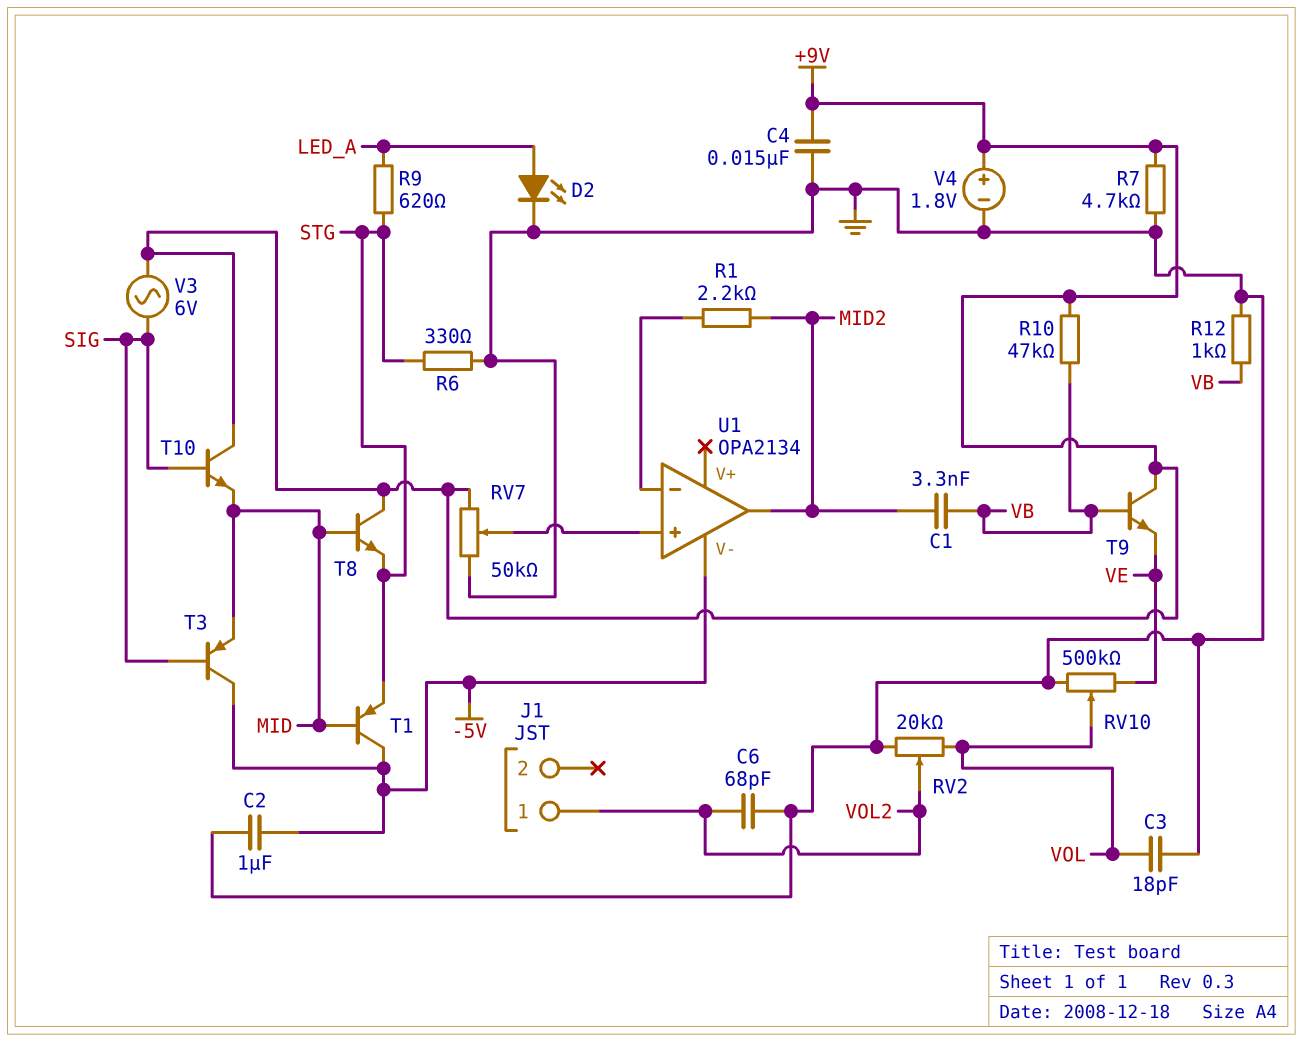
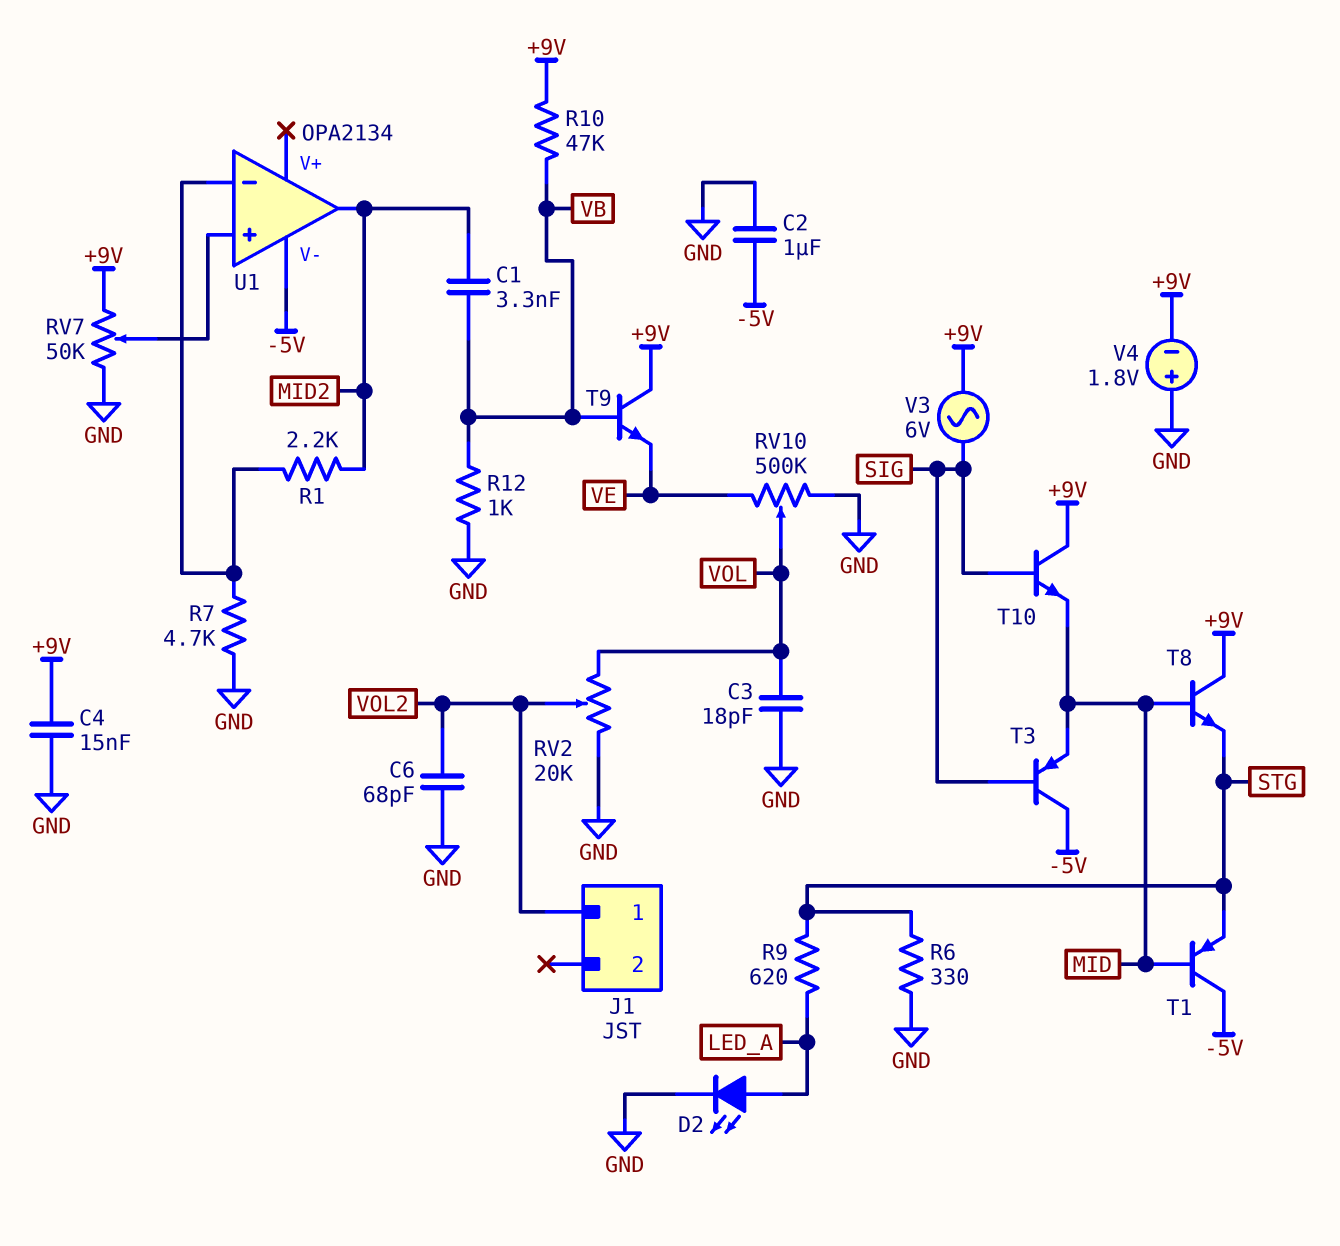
R7: 4.7k (+9V, GND) -> 4.7k (GND, U1/in-)
V4: 1.8V (plus +9V, minus GND) -> 1.8V (plus GND, minus +9V)

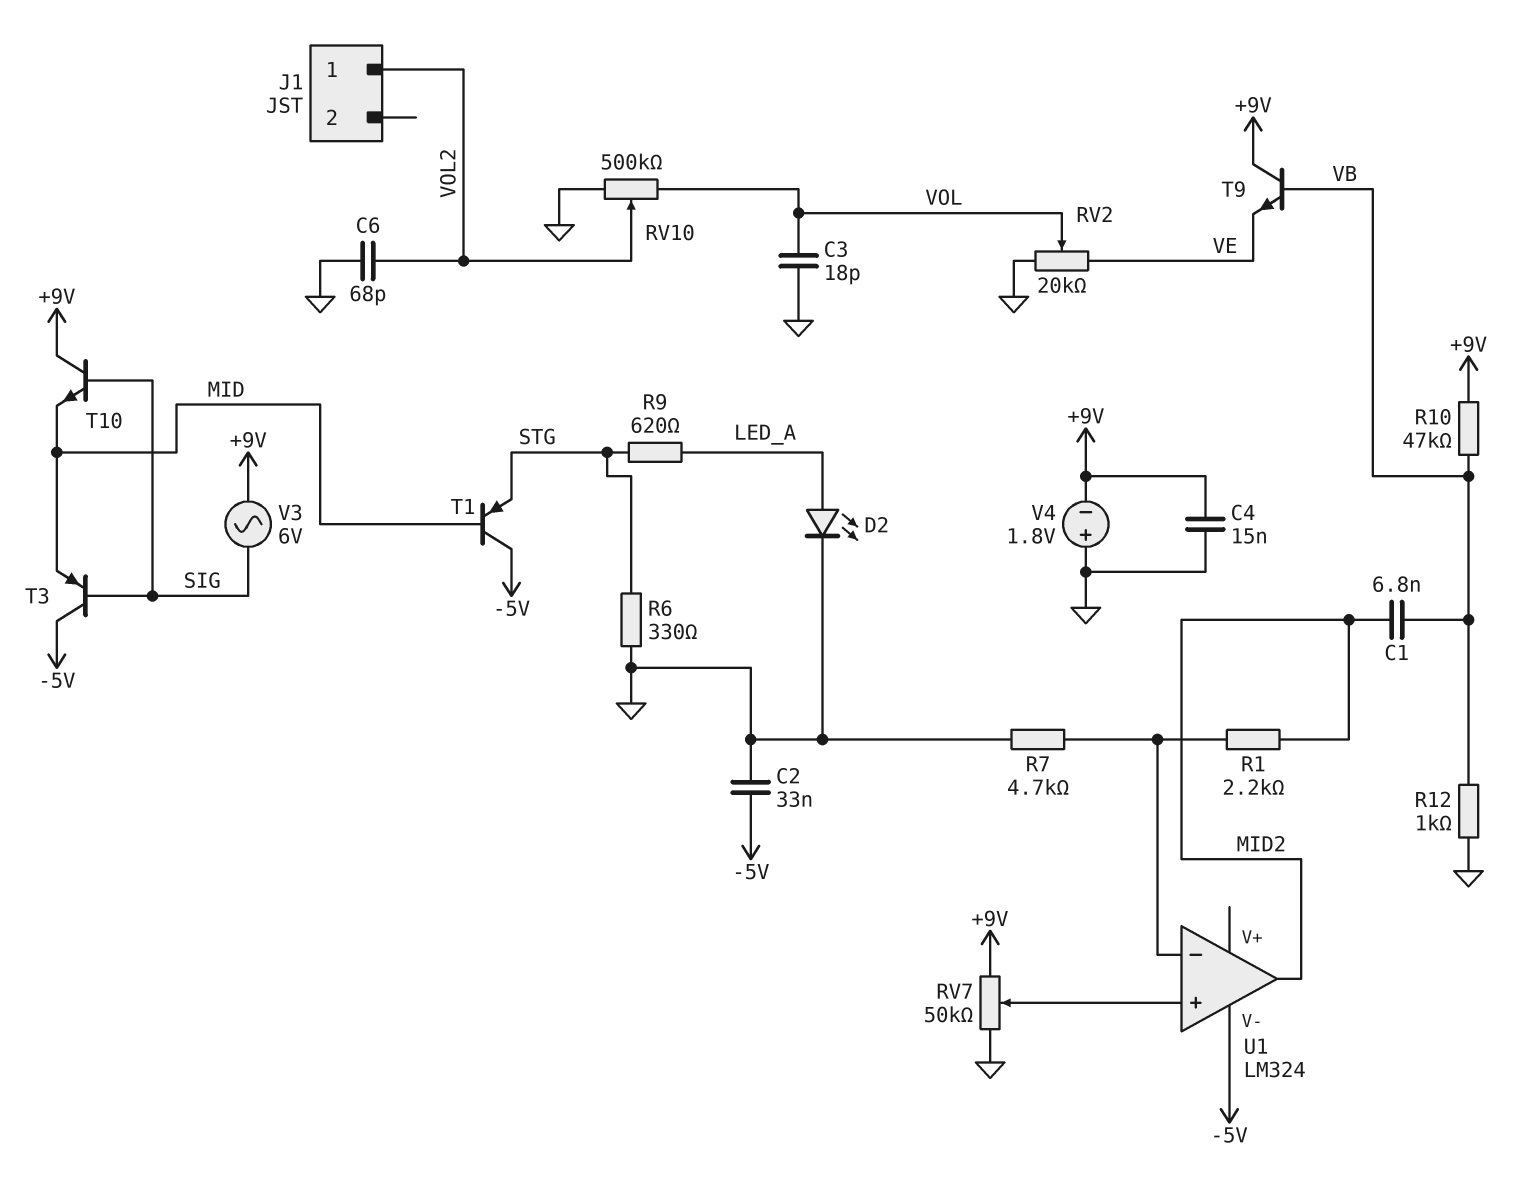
C1: 3.3nF (MID2, VB) -> 6.8nF (MID2, VB)
C2: 1uF (-5V, GND) -> 33nF (-5V, GND)
RV2: 20k (GND, VOL, wiper VOL2) -> 20k (GND, VE, wiper VOL)
RV10: 500k (GND, VE, wiper VOL) -> 500k (GND, VOL, wiper VOL2)
T8: NPN (B MID, C +9V, E STG) -> none
U1: OPA2134 -> LM324

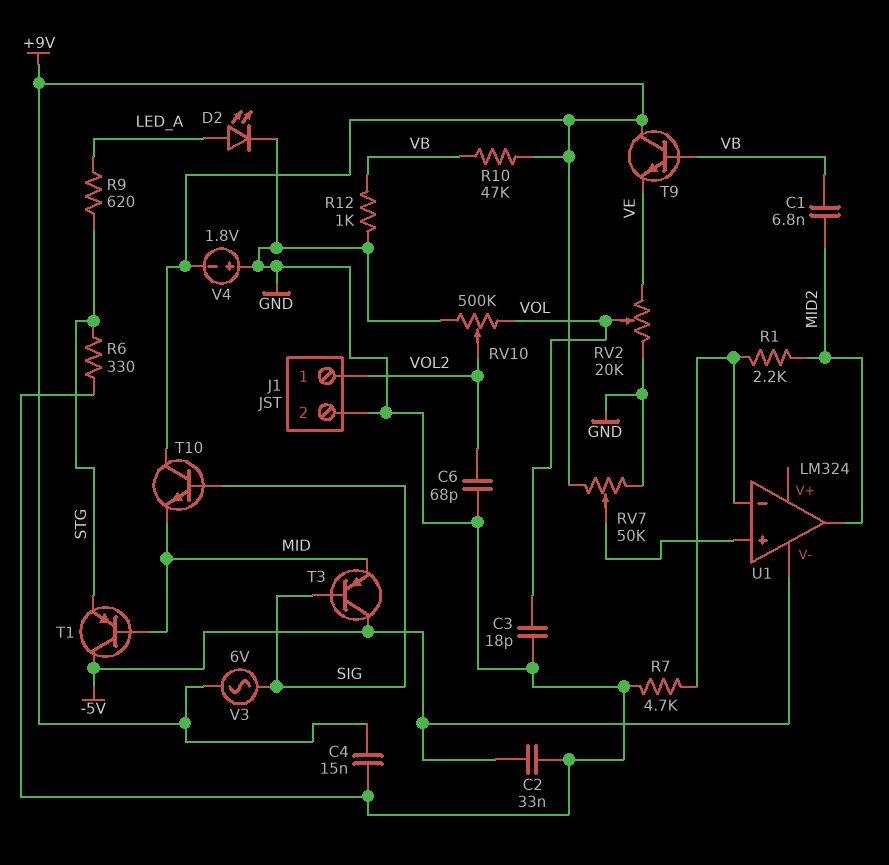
J1 pin 2: none -> GND

